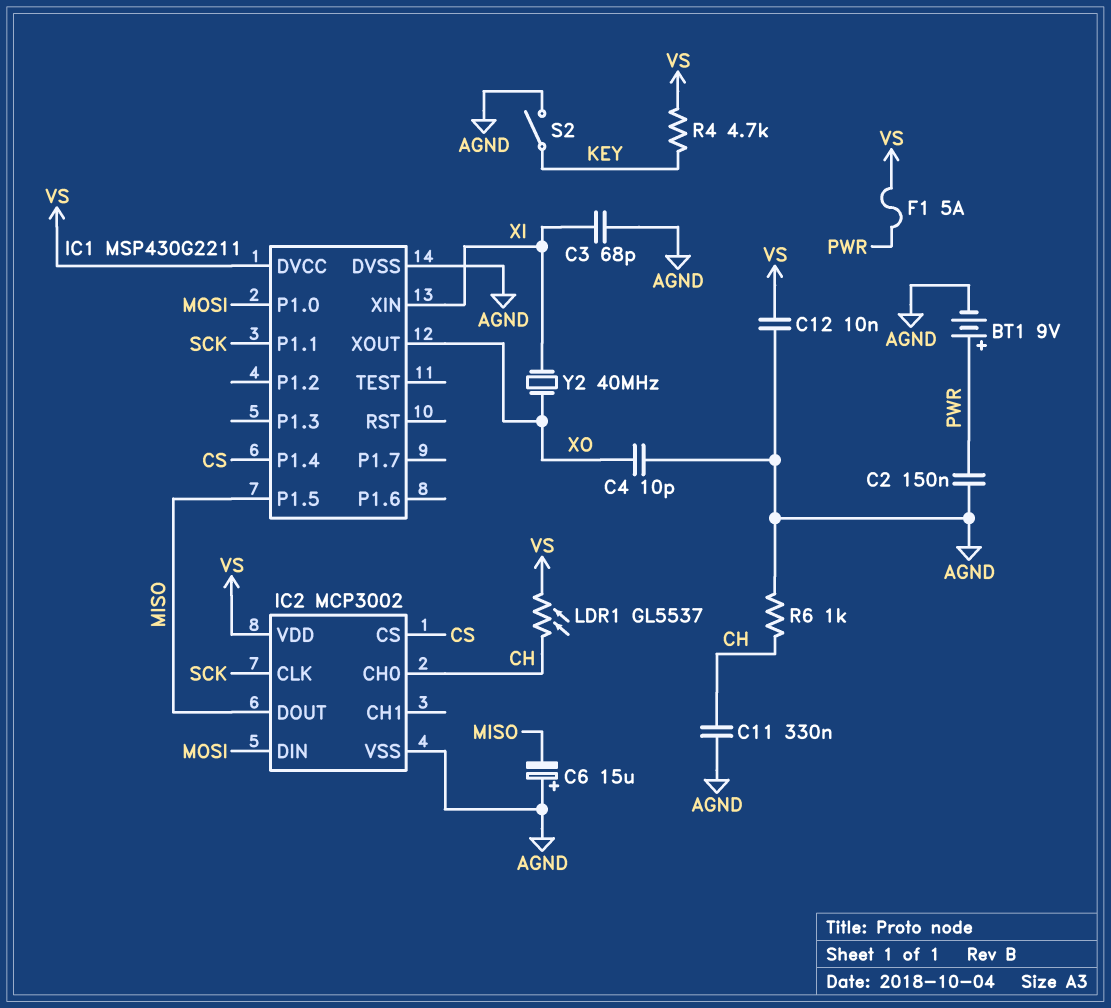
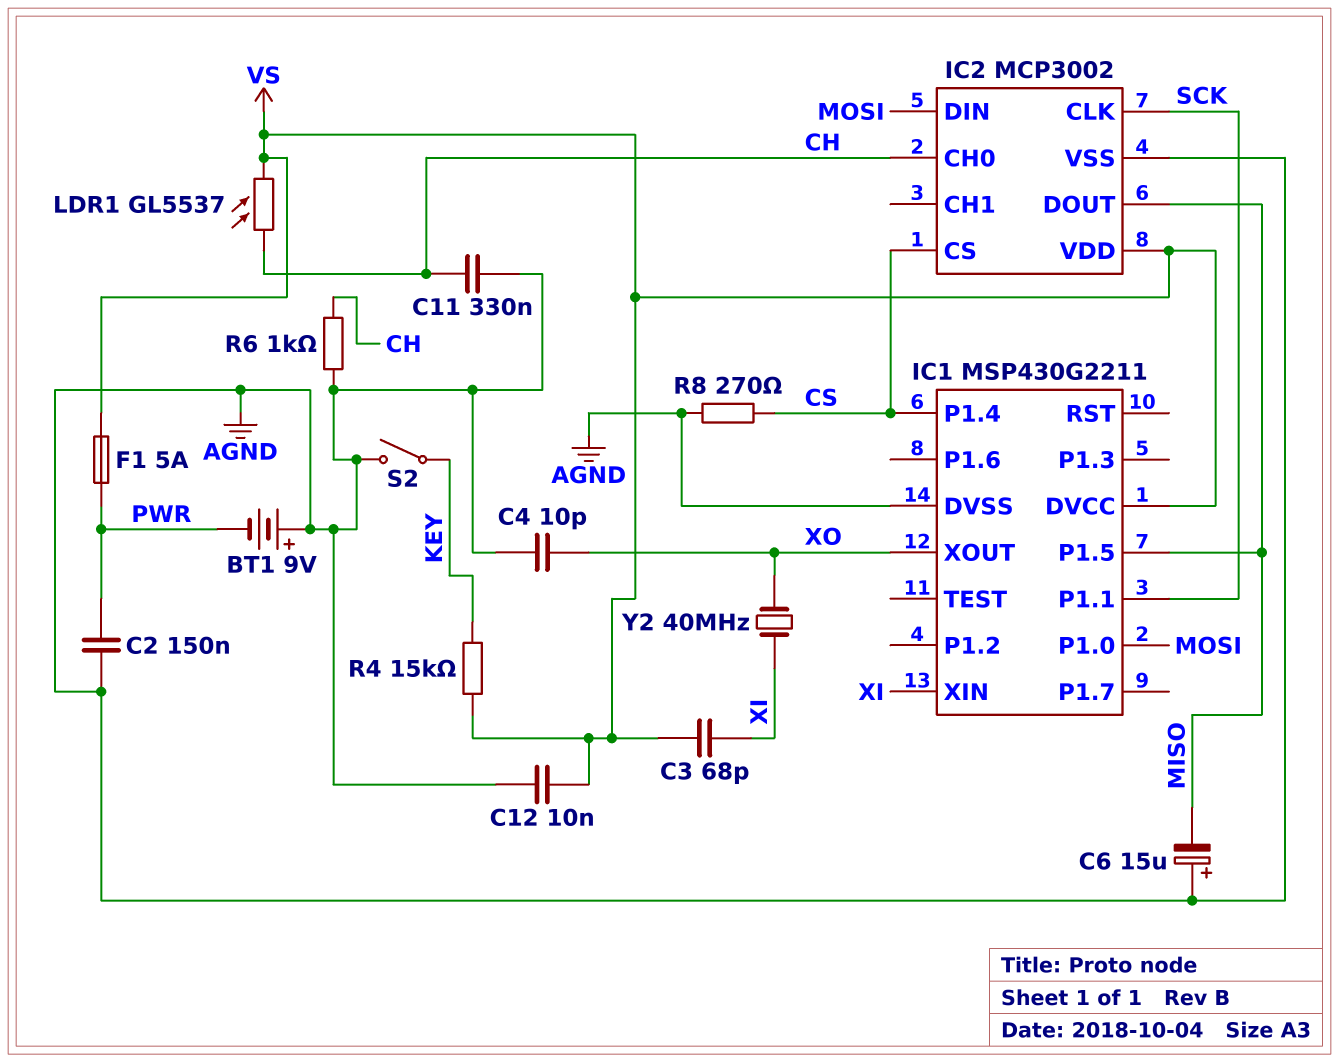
BT1: 9V (plus PWR, minus AGND) -> 9V (plus AGND, minus PWR)
C3: 68pF (AGND, XI) -> 68pF (VS, XI)
R4: 4.7k (KEY, VS) -> 15k (KEY, VS)
R8: none -> 270 (AGND, CS)

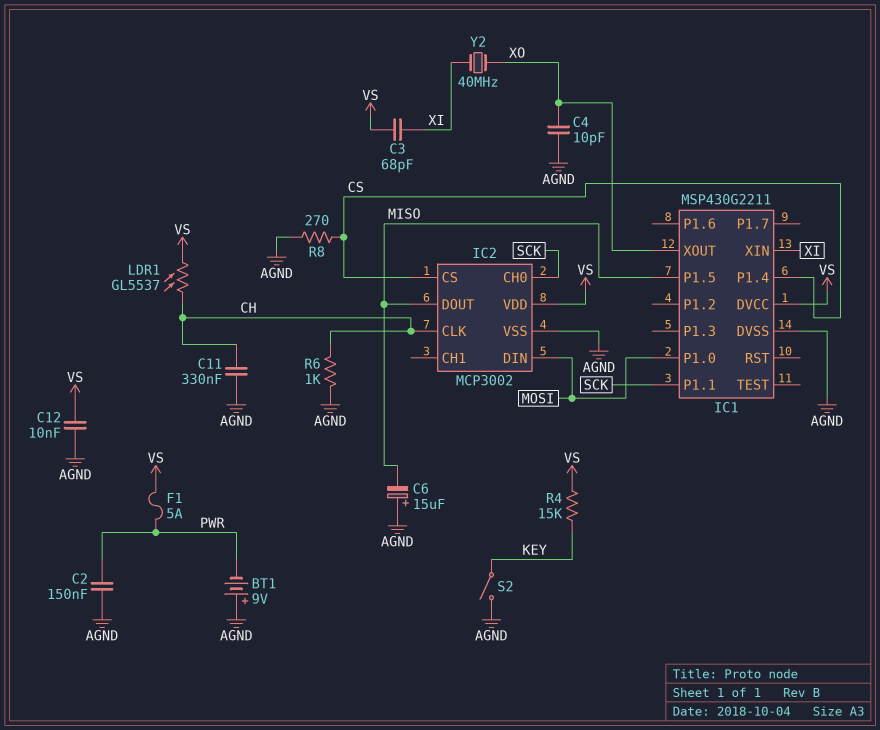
IC2 pin CH0: CH -> SCK
IC2 pin CLK: SCK -> CH

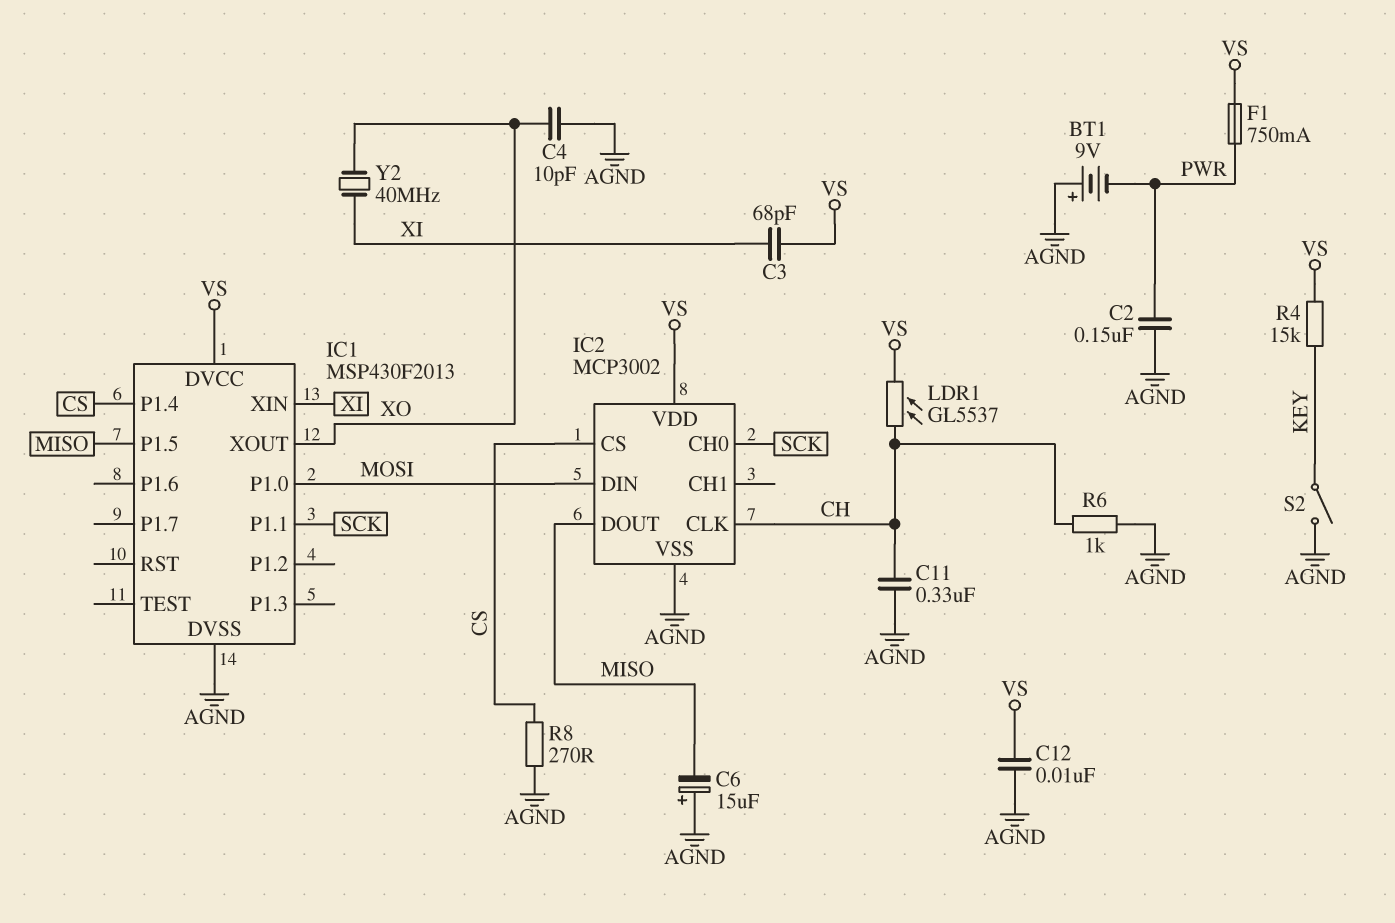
F1: 5A (PWR, VS) -> 750mA (PWR, VS)
IC1: MSP430G2211 -> MSP430F2013

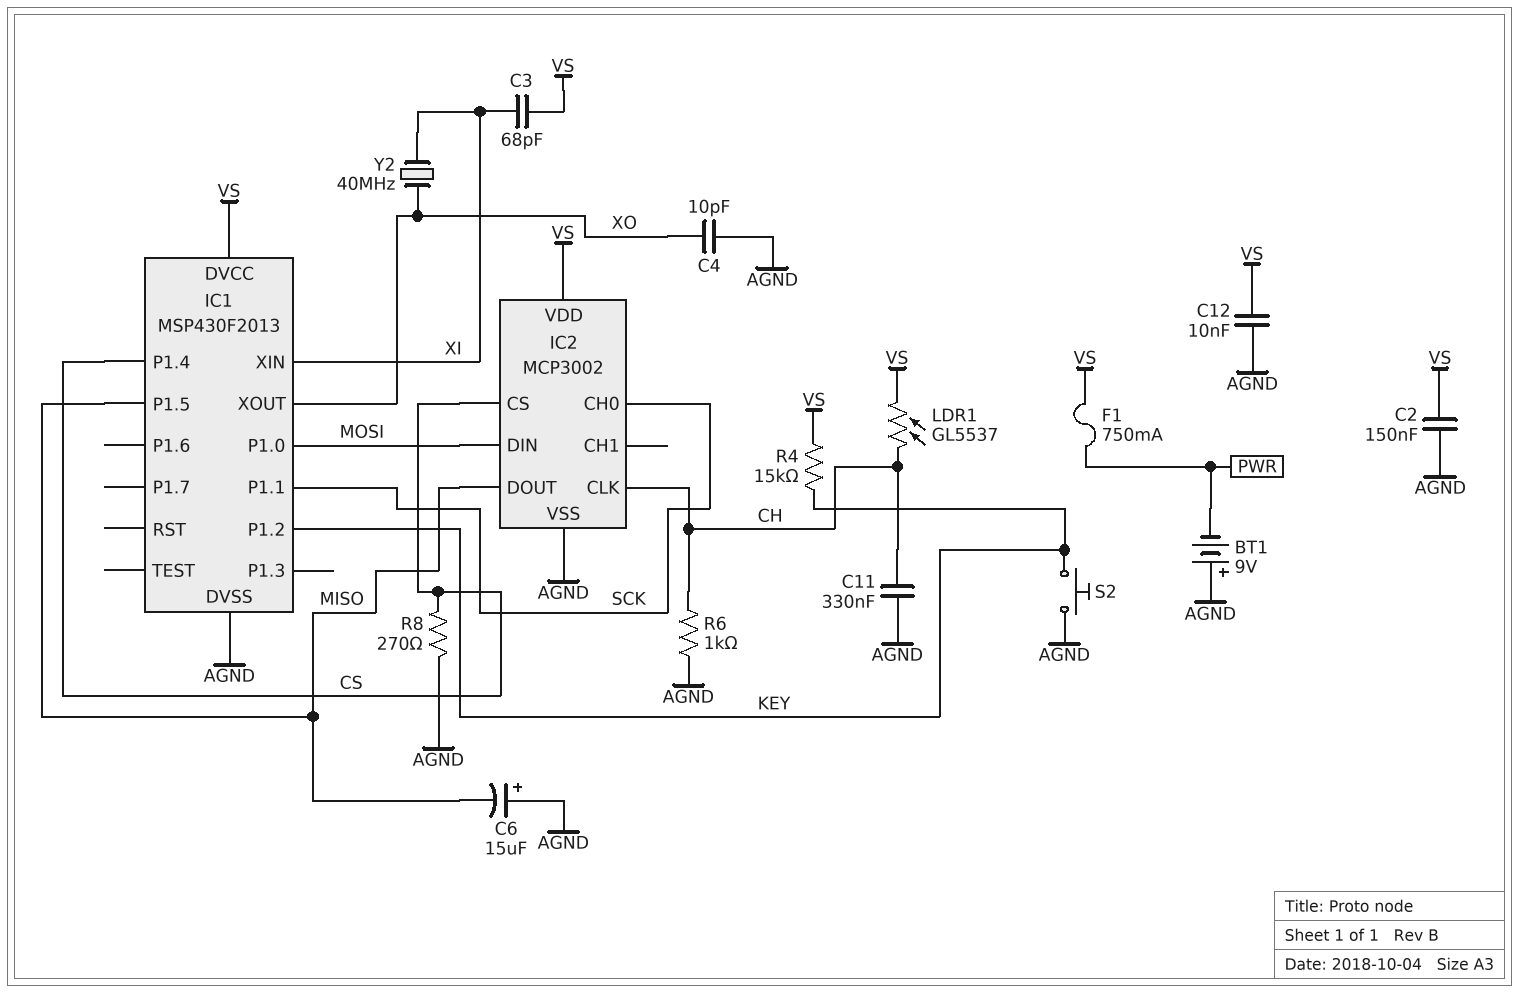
C2: 150nF (AGND, PWR) -> 150nF (AGND, VS)
IC1 pin P1.2: none -> KEY
S2: switch (AGND, KEY) -> button (AGND, KEY)

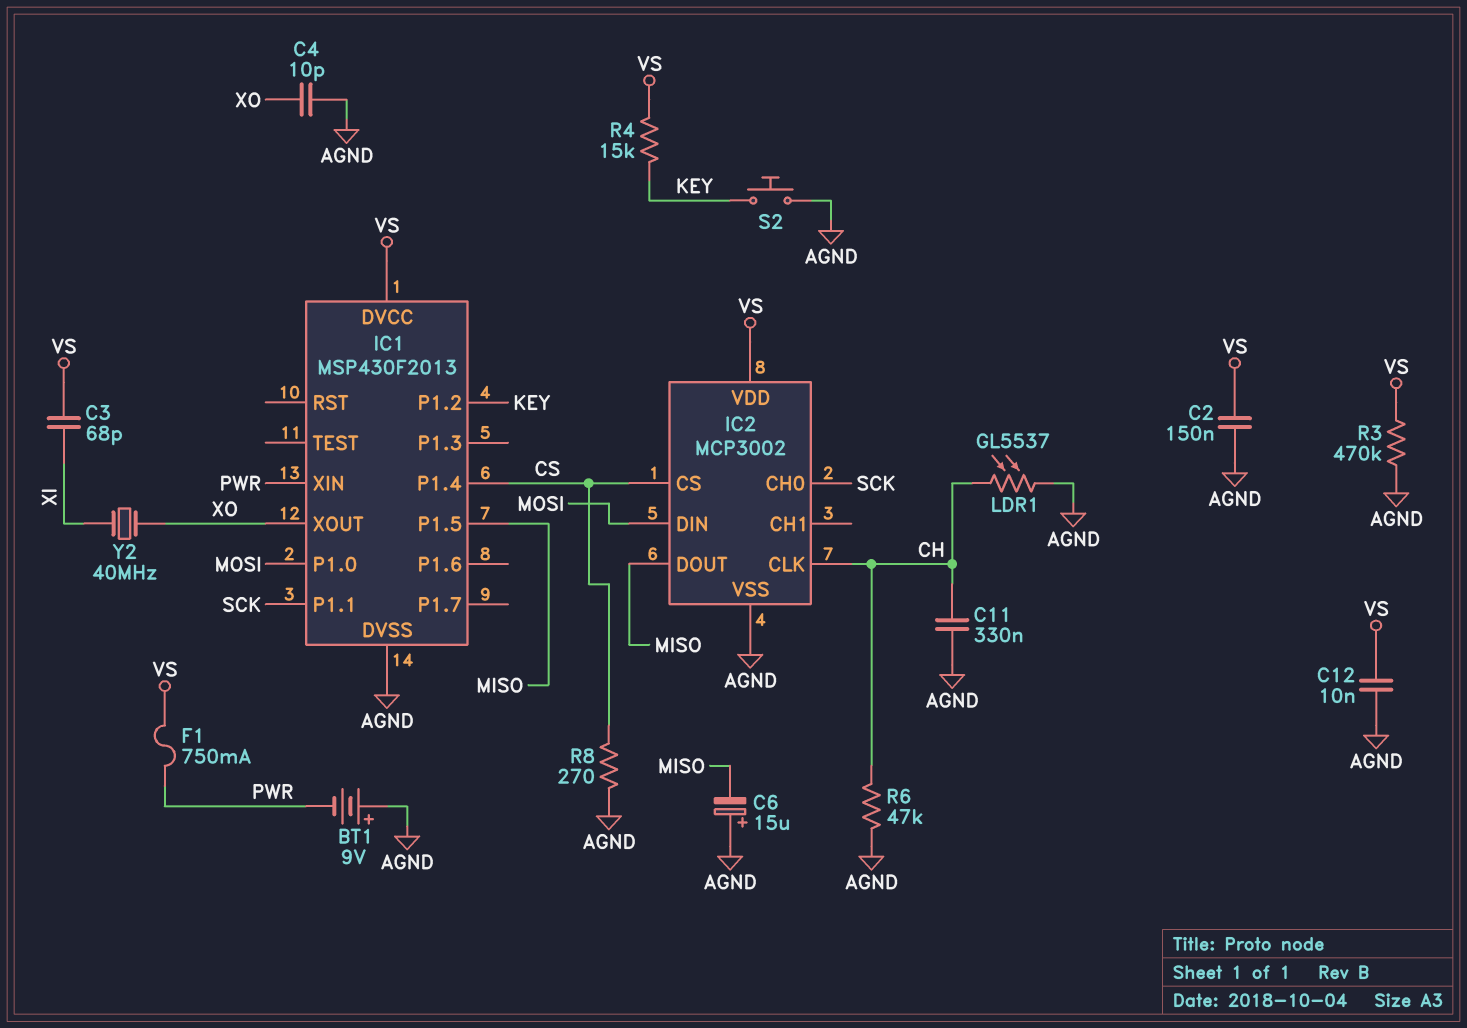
IC1 pin XIN: XI -> PWR
LDR1: GL5537 (CH, VS) -> GL5537 (AGND, CH)
R3: none -> 470k (AGND, VS)
R6: 1k (AGND, CH) -> 47k (AGND, CH)

